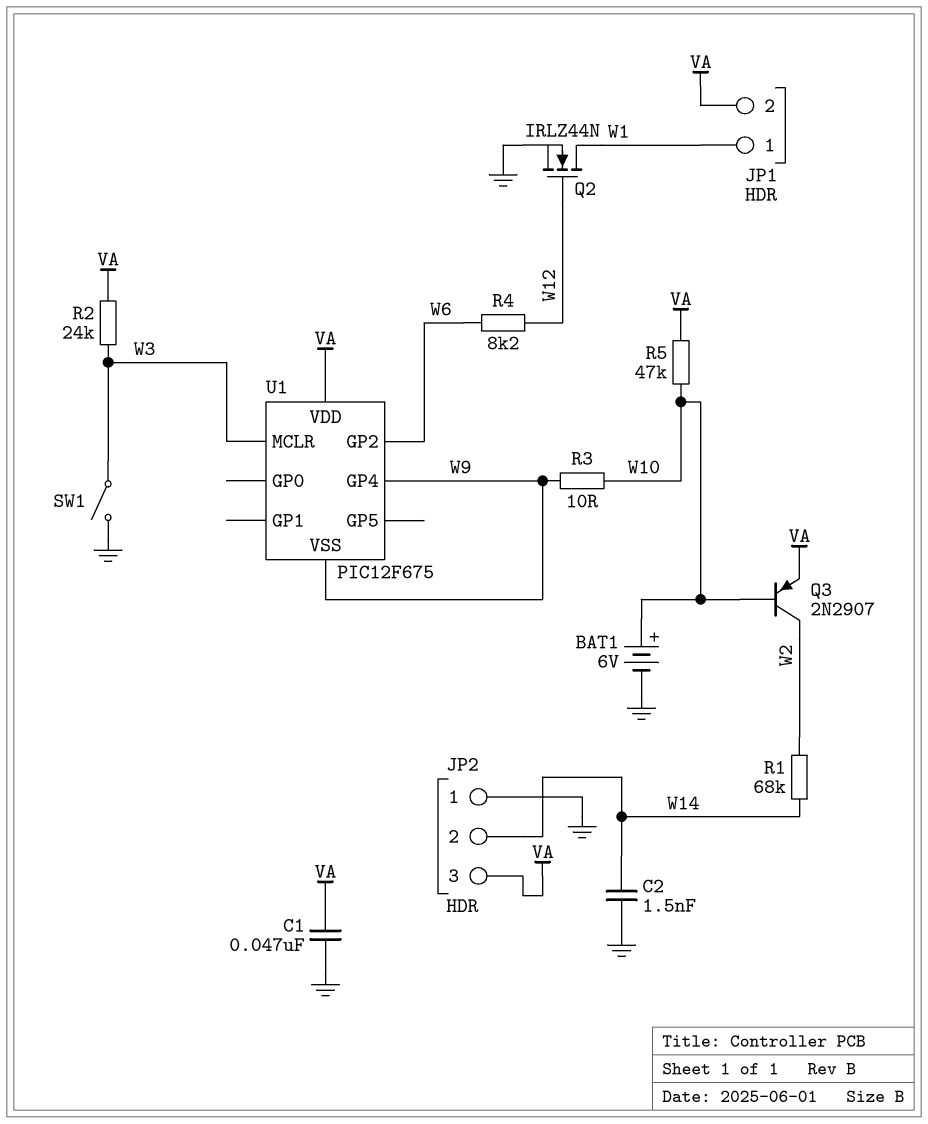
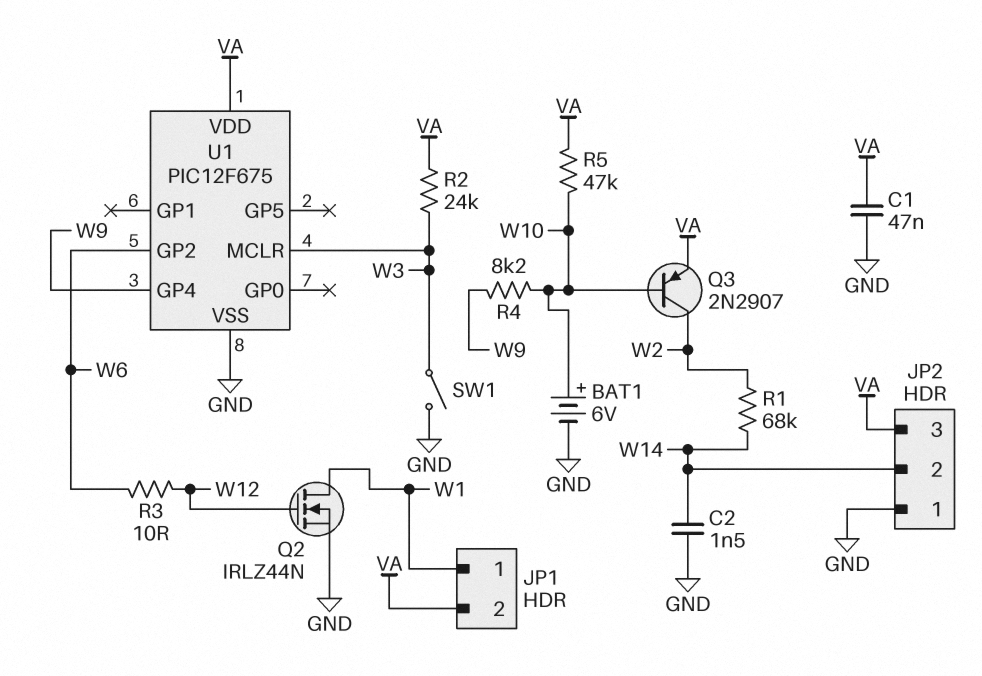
R3: 10 (W9, W10) -> 10 (W6, W12)
R4: 8.2k (W6, W12) -> 8.2k (W9, W10)
U1 pin VSS: W9 -> GND

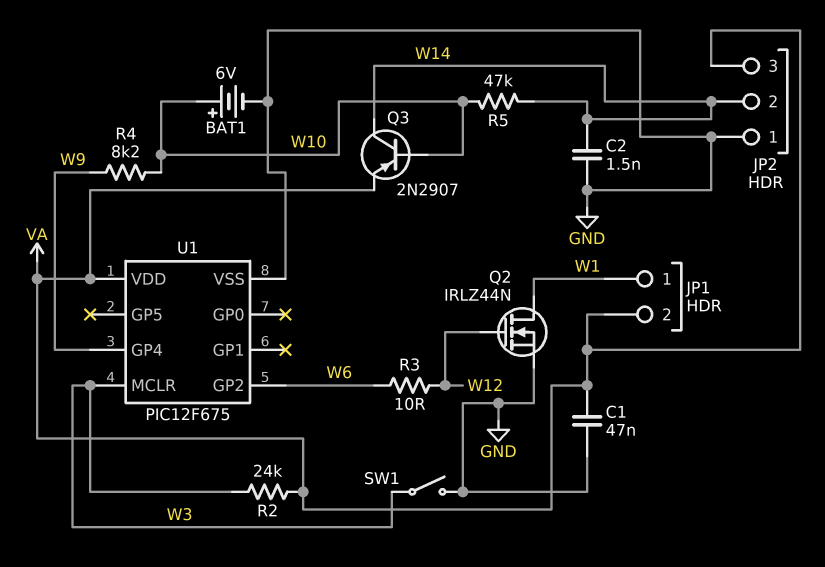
Q3: PNP 2N2907 (B W10, C W2, E VA) -> PNP 2N2907 (B W10, C W14, E VA)
R1: 68k (W2, W14) -> none
R5: 47k (VA, W10) -> 47k (W10, W14)

